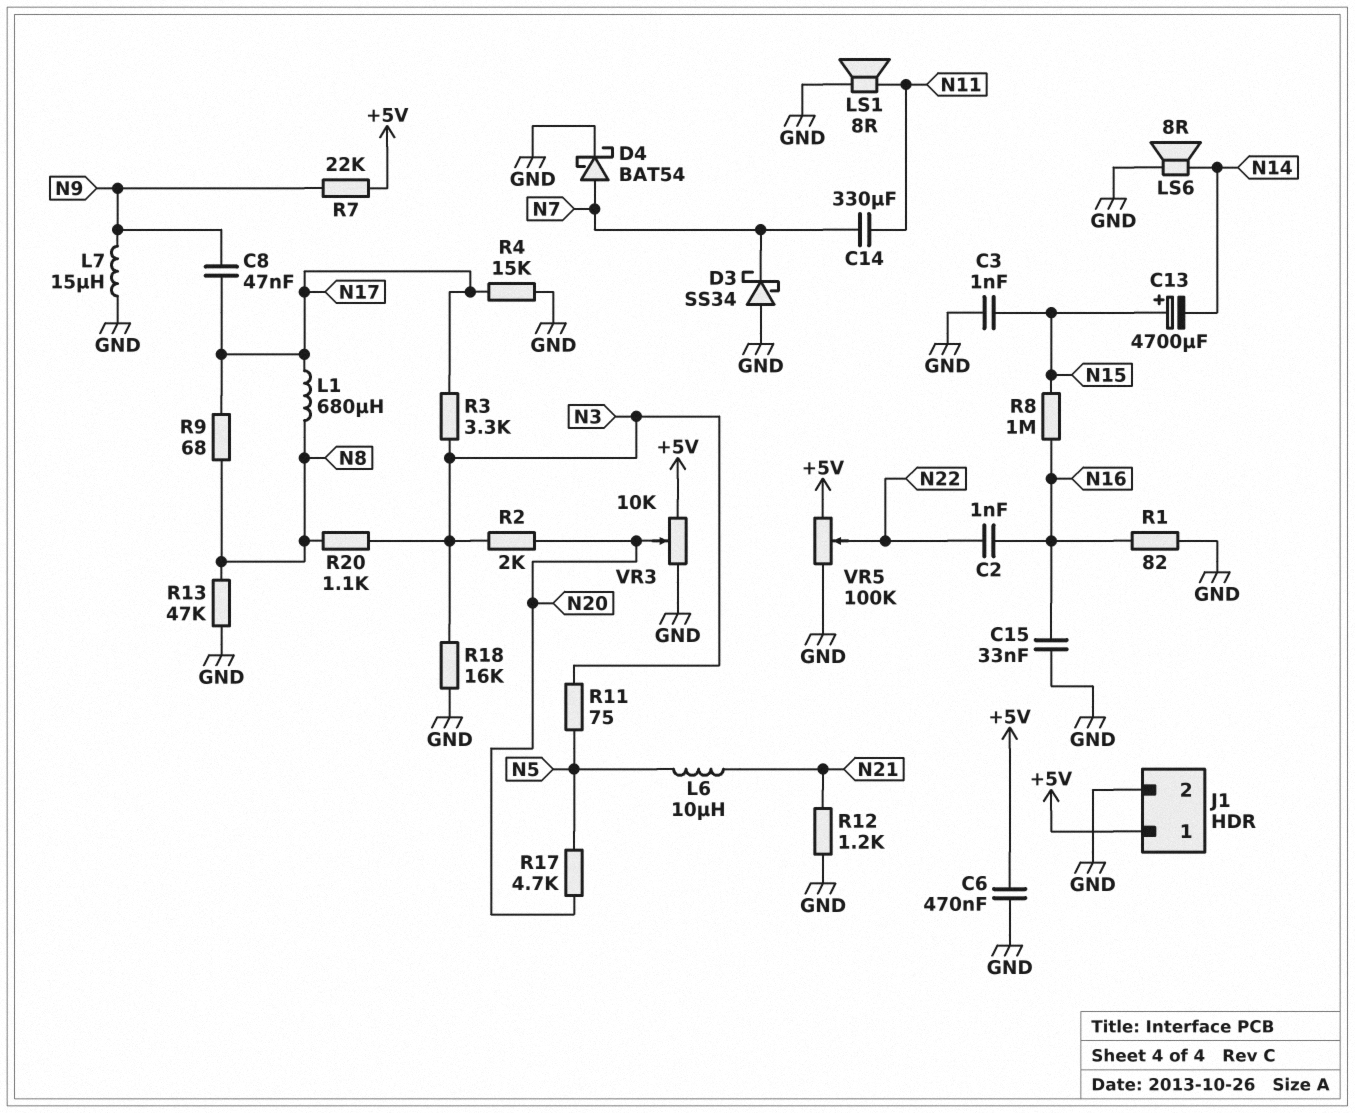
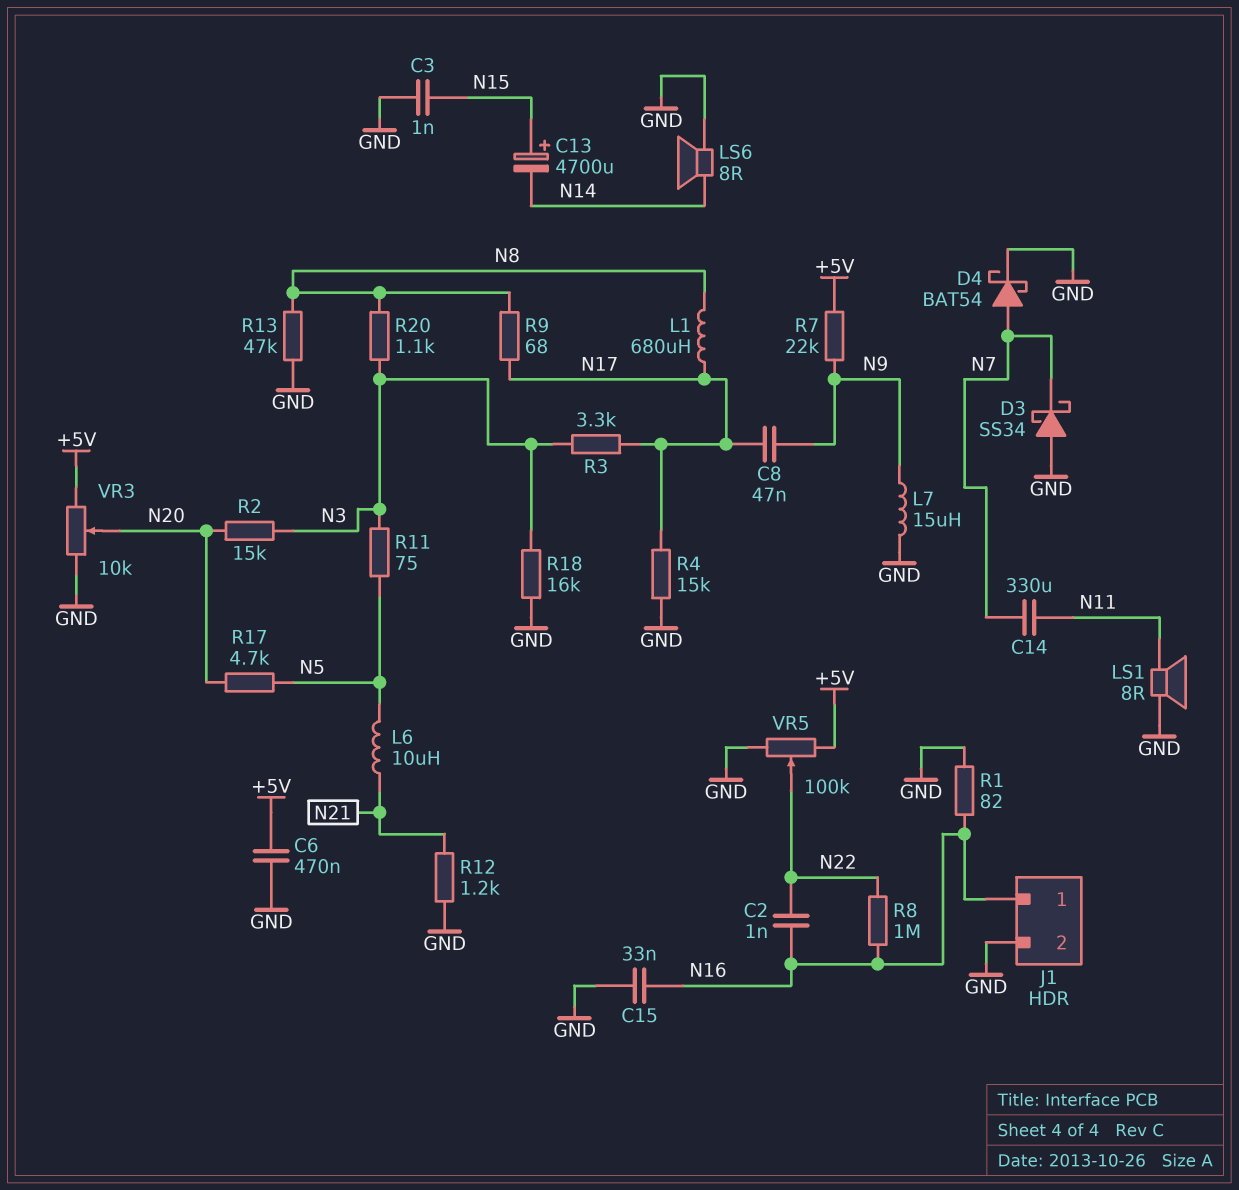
J1 pin 1: +5V -> N16
R2: 2k (N3, N20) -> 15k (N3, N20)
R8: 1M (N15, N16) -> 1M (N16, N22)

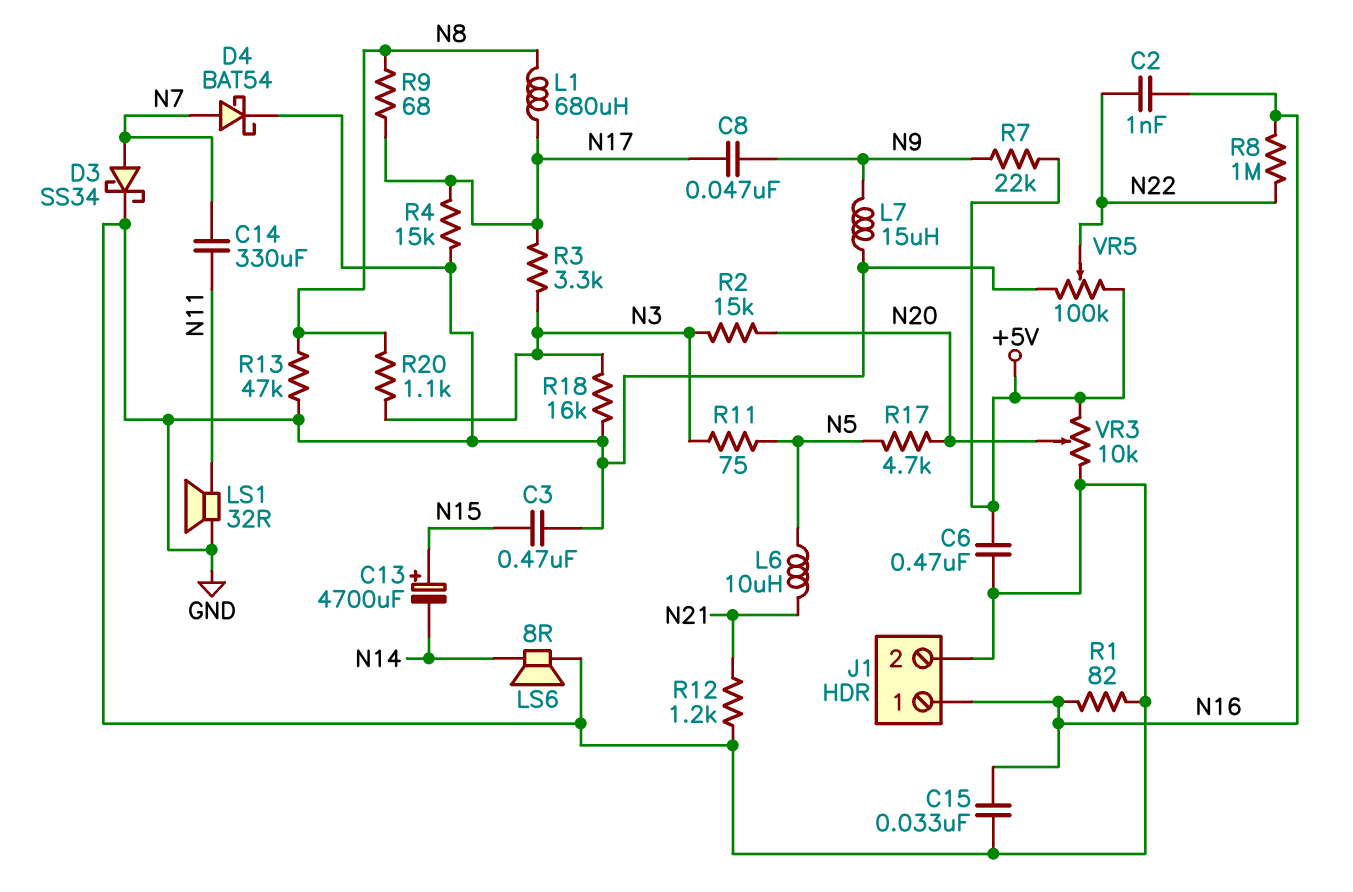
C3: 1nF (GND, N15) -> 470nF (GND, N15)
D3: schottky SS34 (A GND, K N7) -> schottky SS34 (A N7, K GND)
LS1: speaker 8R (GND, N11) -> speaker 32R (GND, N11)

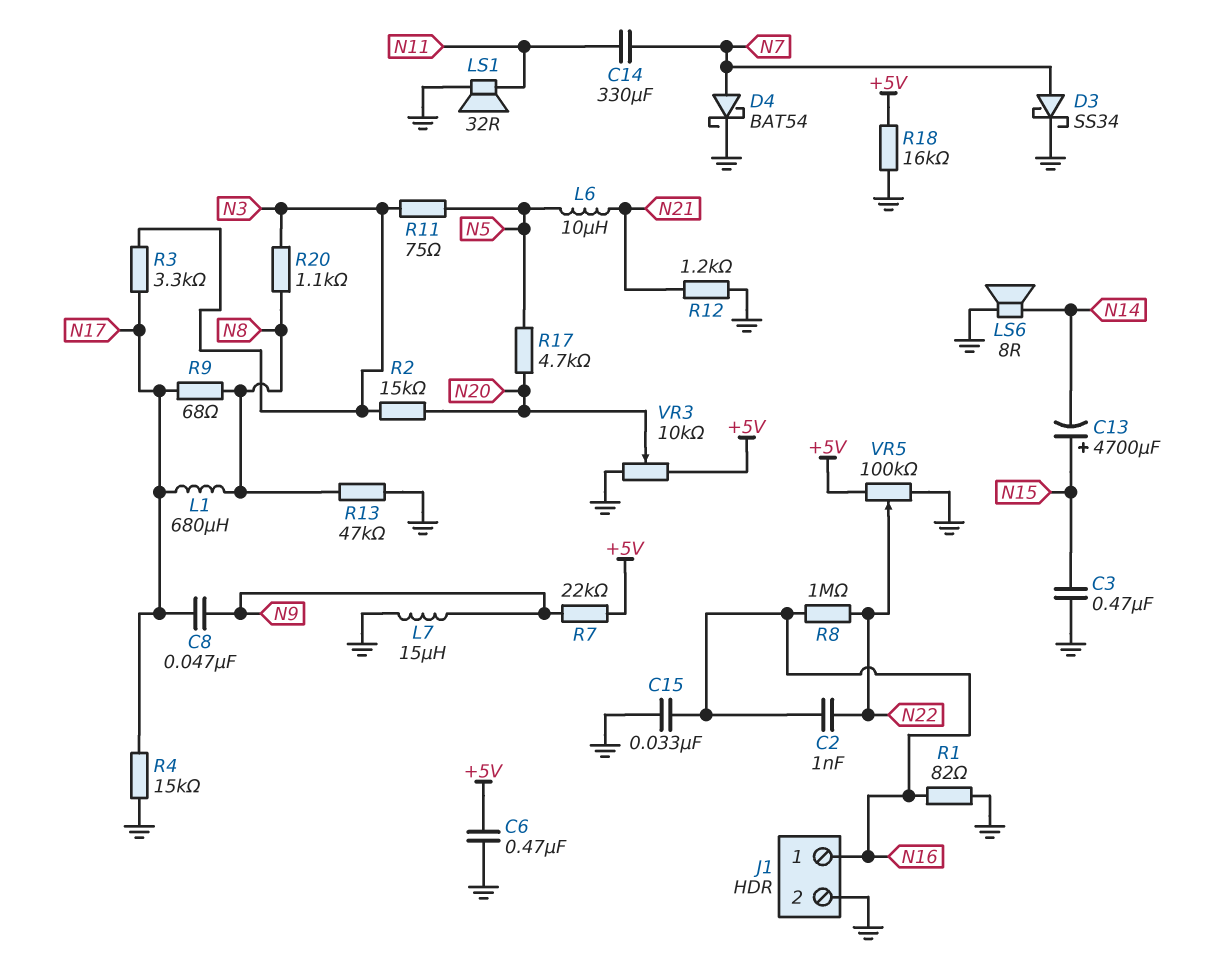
R18: 16k (GND, N3) -> 16k (+5V, GND)

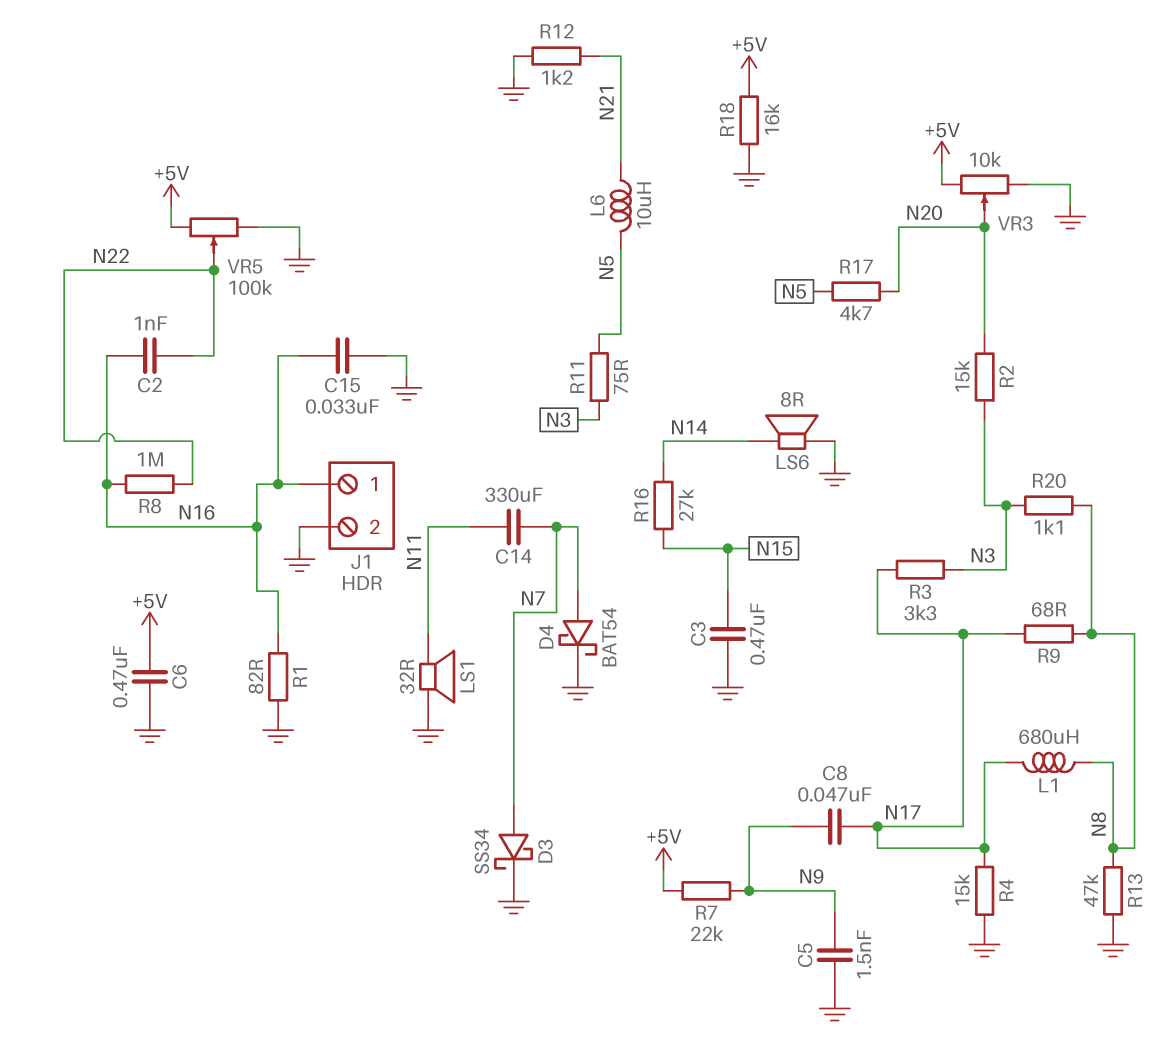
C5: none -> 1.5nF (GND, N9)
C13: 4700uF (plus N15, minus N14) -> none
L7: 15uH (GND, N9) -> none
R16: none -> 27k (N14, N15)

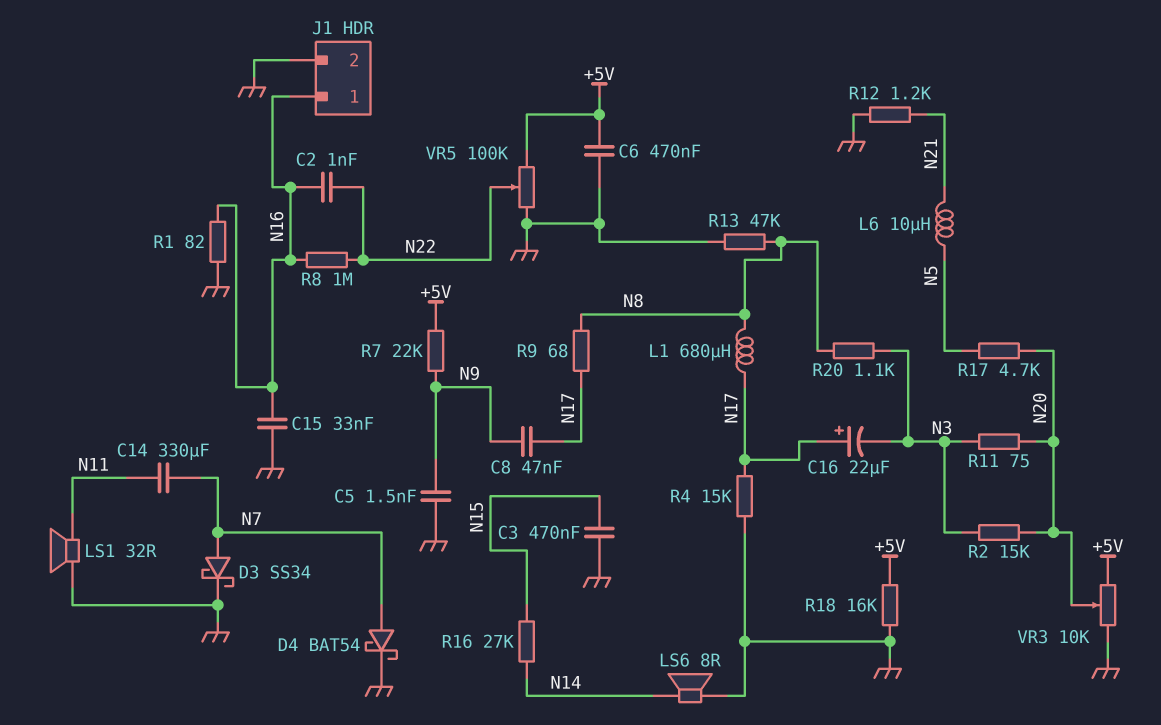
C16: none -> 22uF (plus N17, minus N3)
R3: 3.3k (N3, N17) -> none
R11: 75 (N3, N5) -> 75 (N3, N20)

